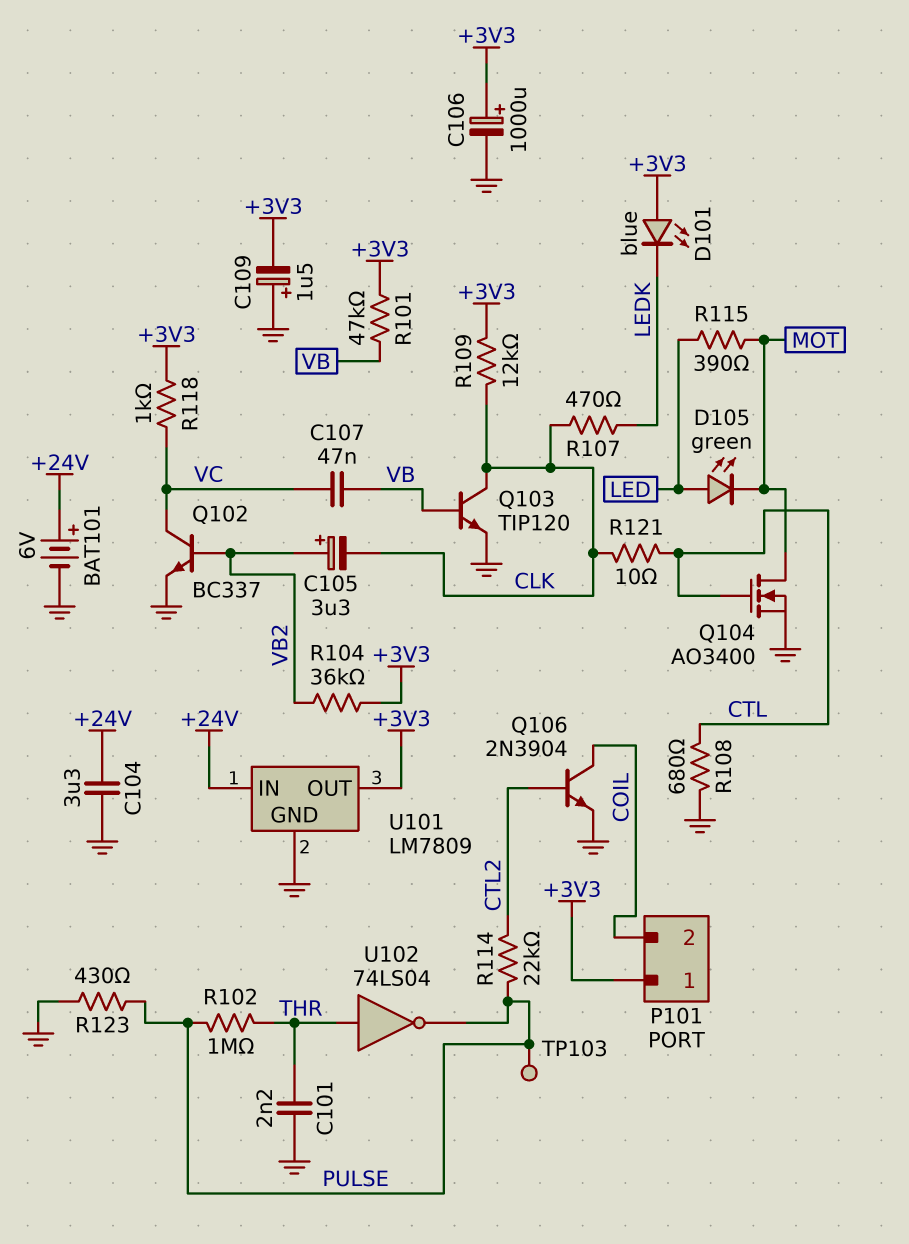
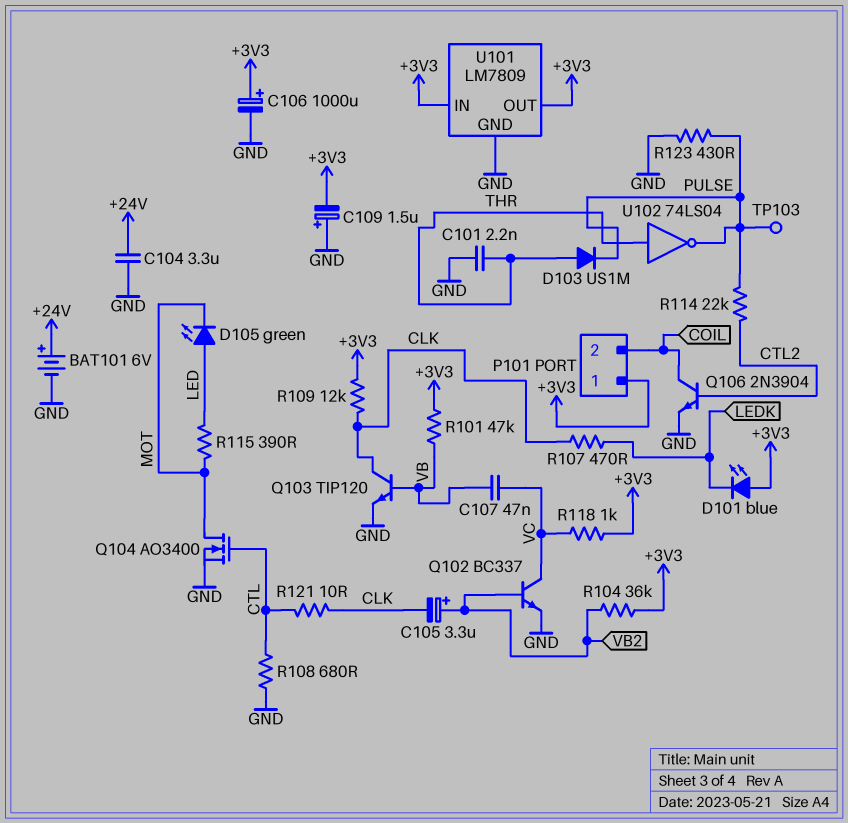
D103: none -> diode US1M (A THR, K PULSE)
R102: 1M (PULSE, THR) -> none
U101 pin IN: +24V -> +3V3

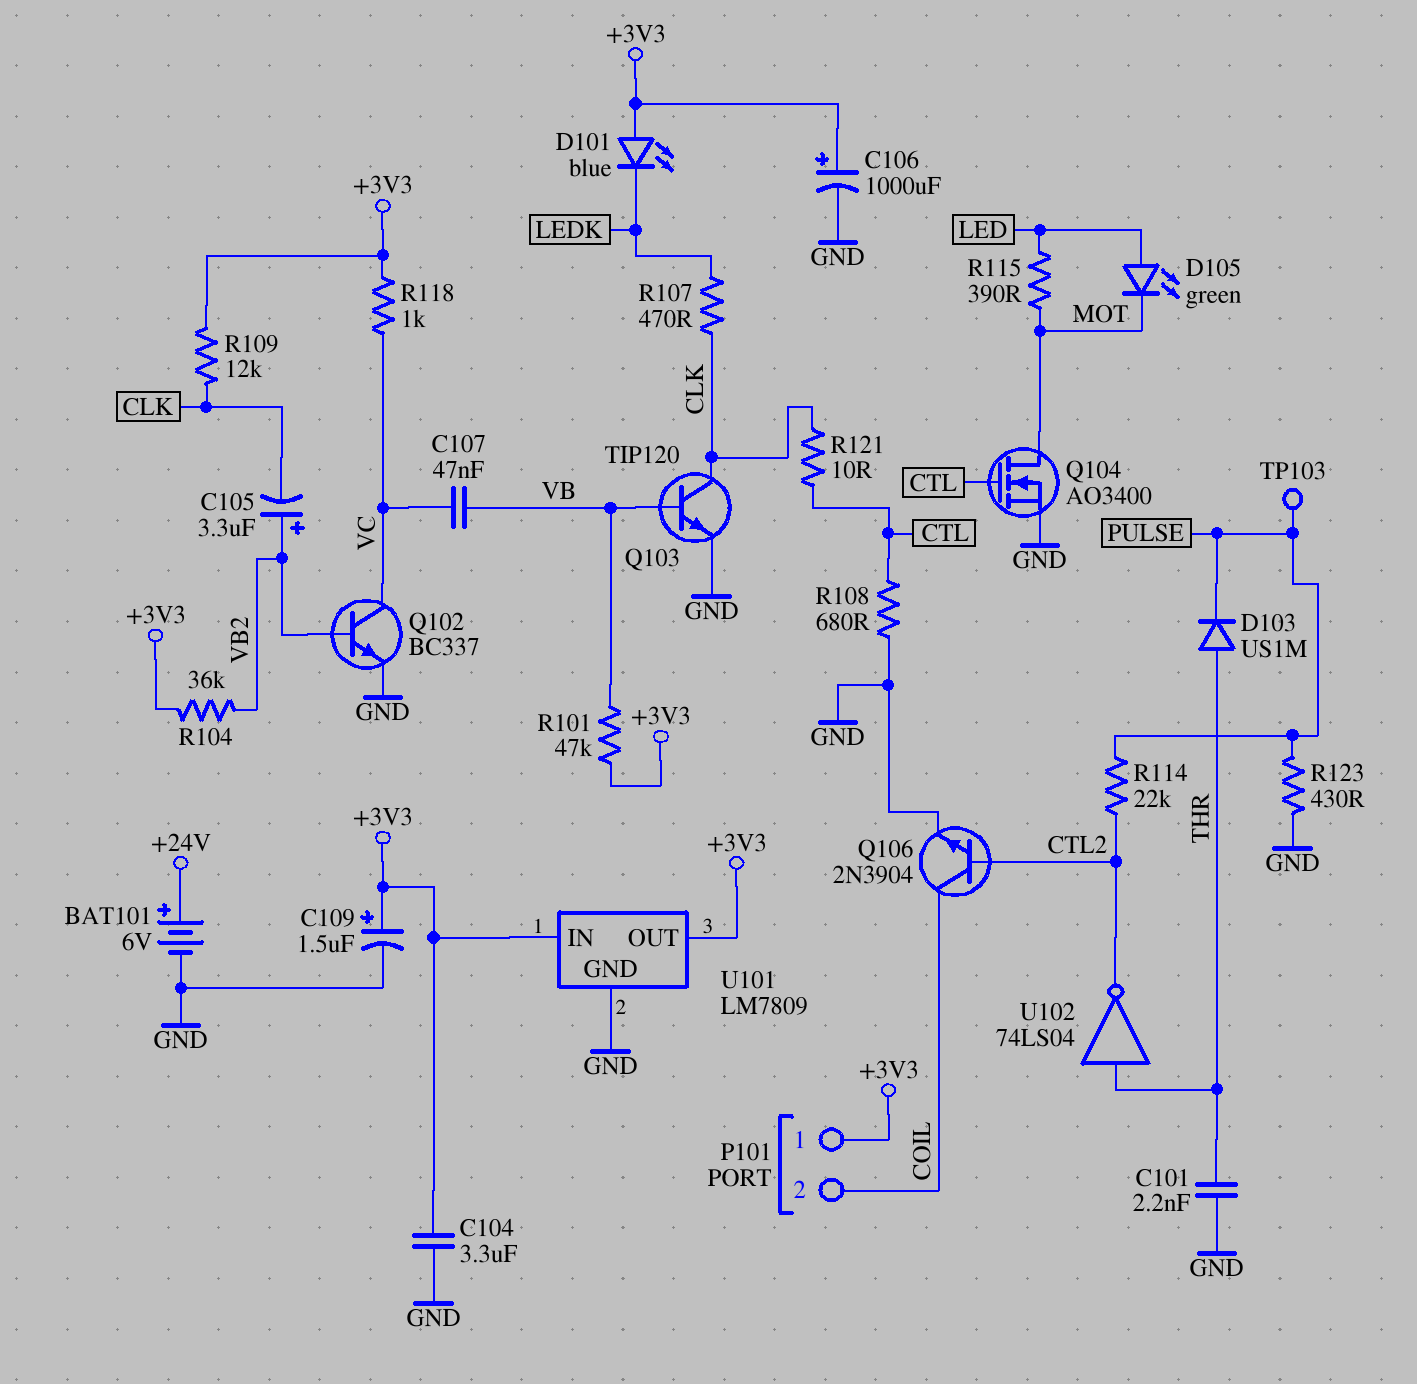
C104: 3.3uF (+24V, GND) -> 3.3uF (+3V3, GND)
C109: 1.5uF (plus GND, minus +3V3) -> 1.5uF (plus +3V3, minus GND)
U102: NOT 74LS04 (in THR, out PULSE) -> NOT 74LS04 (in THR, out CTL2)

